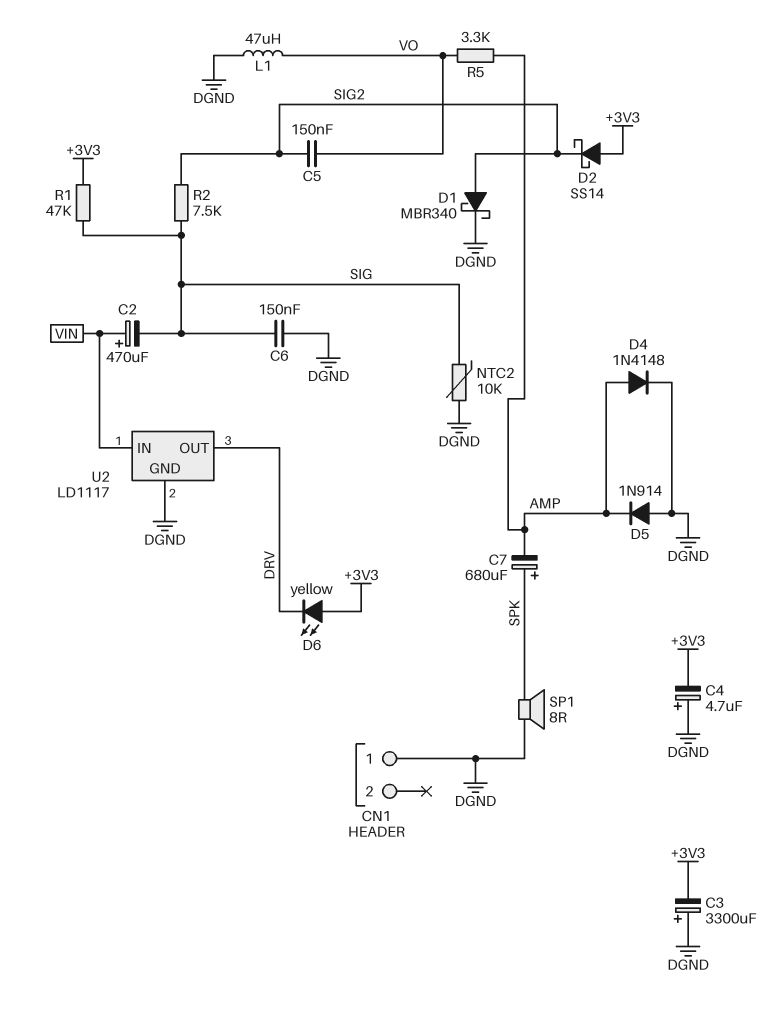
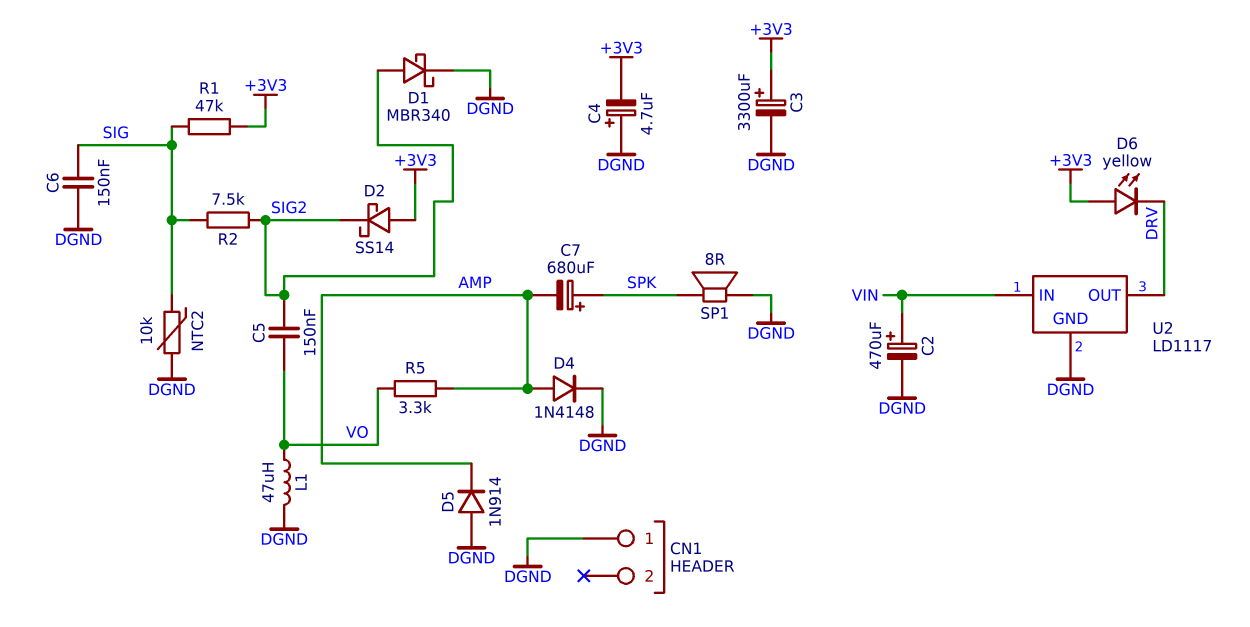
C2: 470uF (plus VIN, minus SIG) -> 470uF (plus VIN, minus DGND)
C3: 3300uF (plus DGND, minus +3V3) -> 3300uF (plus +3V3, minus DGND)

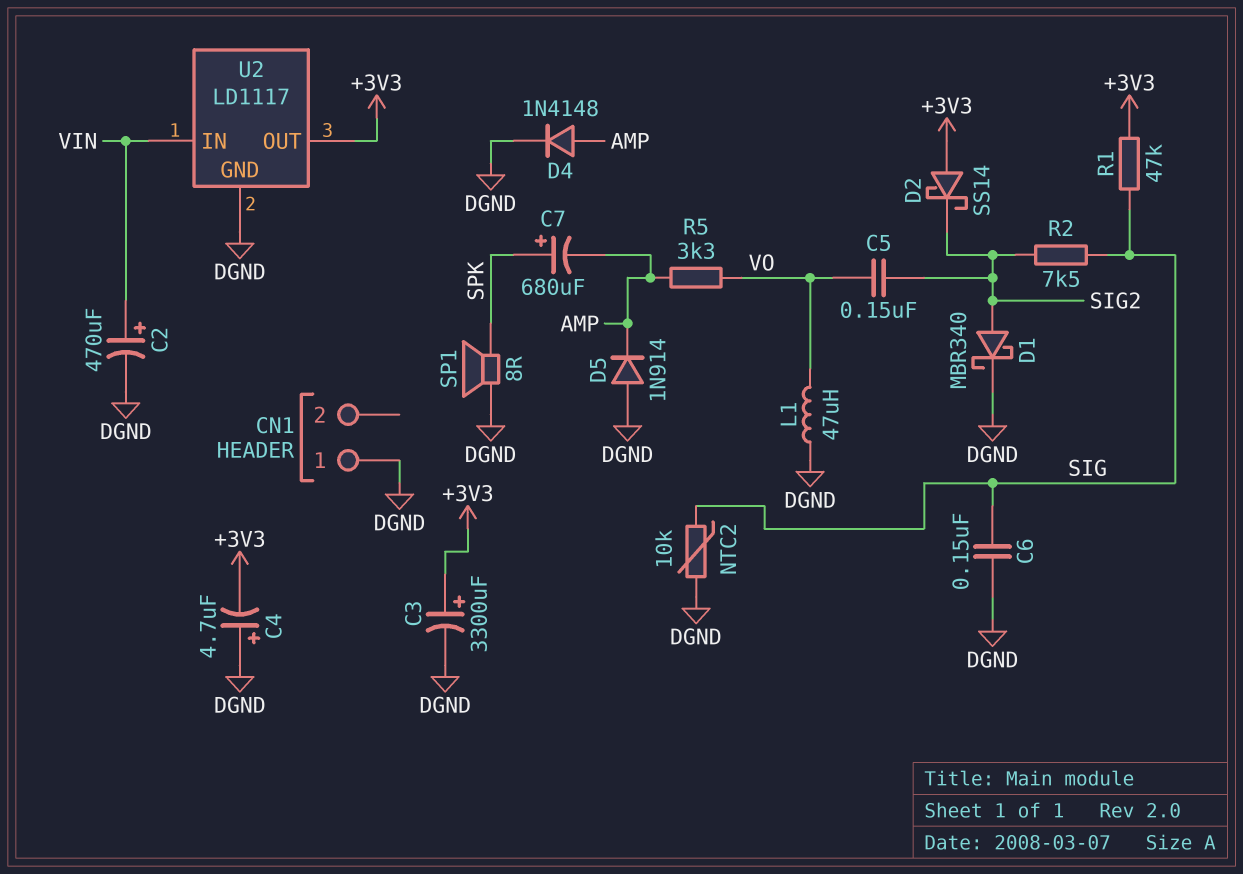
D6: LED yellow (A +3V3, K DRV) -> none
U2 pin OUT: DRV -> +3V3

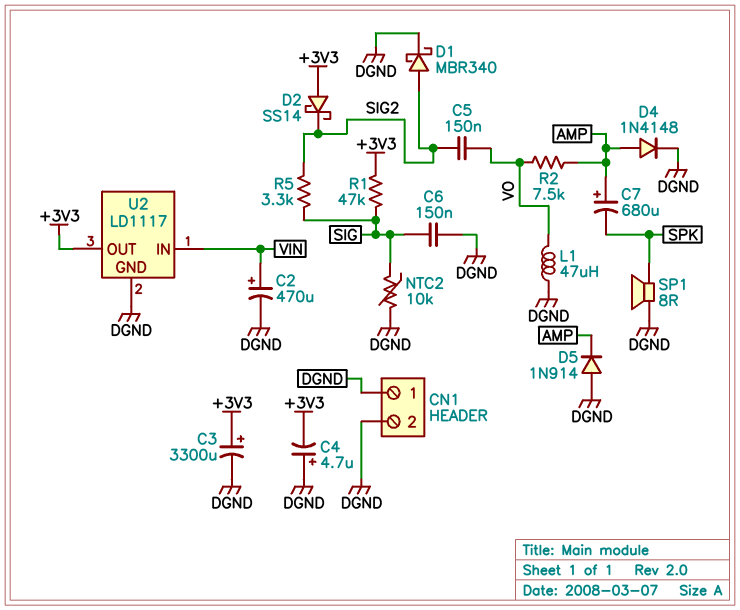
C7: 680uF (plus SPK, minus AMP) -> 680uF (plus AMP, minus SPK)
CN1 pin 2: none -> DGND
R2: 7.5k (SIG, SIG2) -> 7.5k (AMP, VO)
R5: 3.3k (AMP, VO) -> 3.3k (SIG, SIG2)

